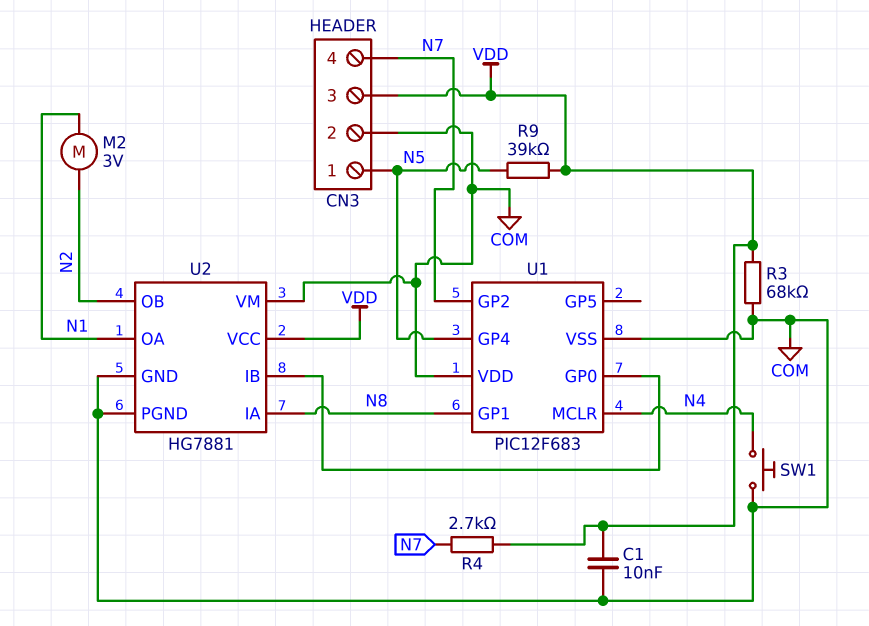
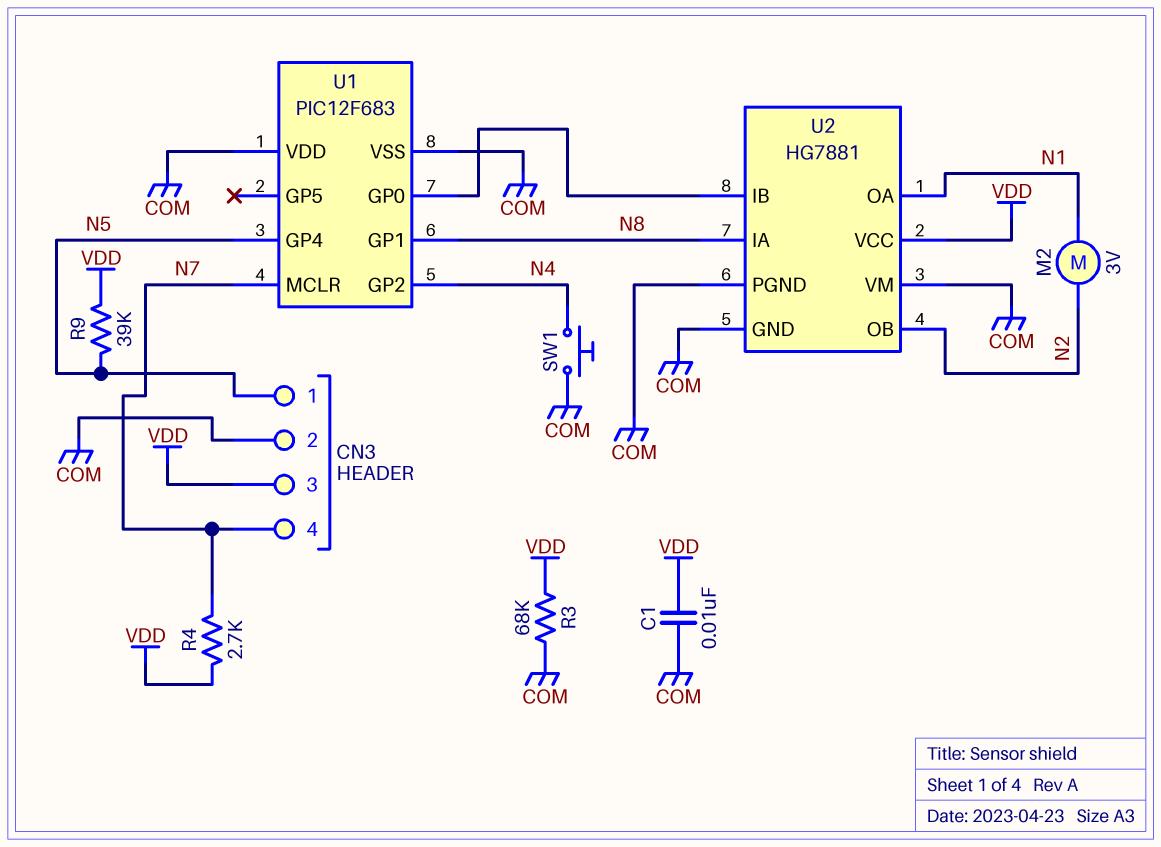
U1 pin GP2: N7 -> N4
U1 pin MCLR: N4 -> N7

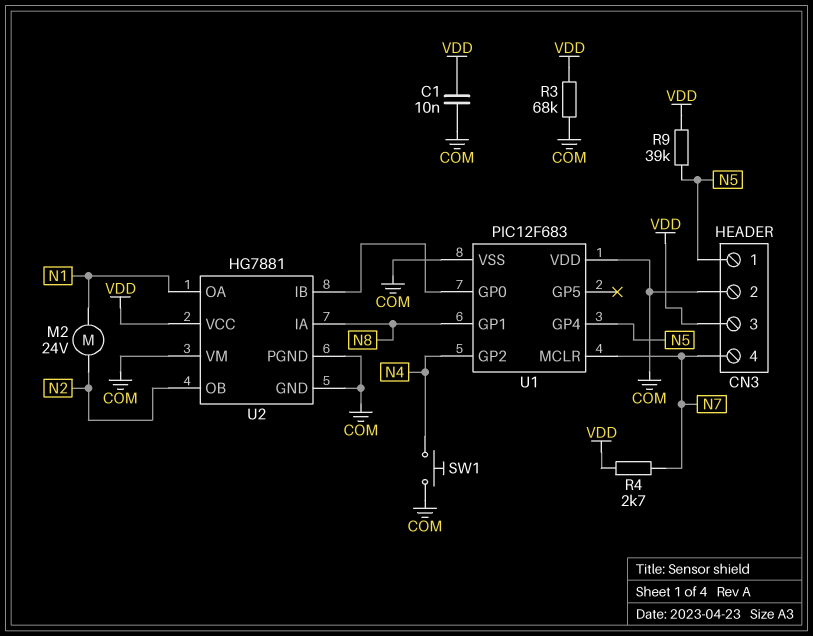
M2: motor 3V (N1, N2) -> motor 24V (N1, N2)

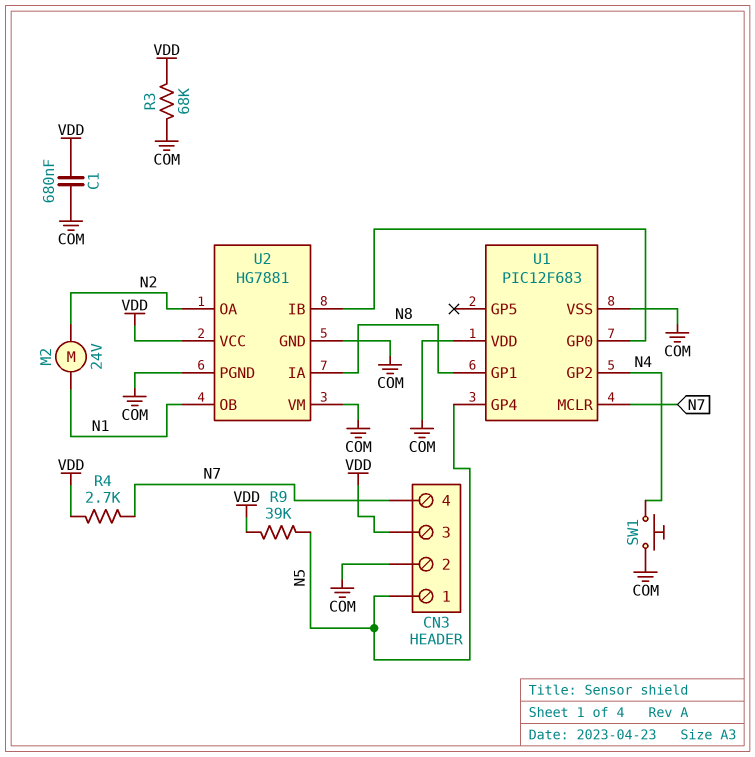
C1: 10nF (COM, VDD) -> 680nF (COM, VDD)
U2 pin OA: N1 -> N2
U2 pin OB: N2 -> N1

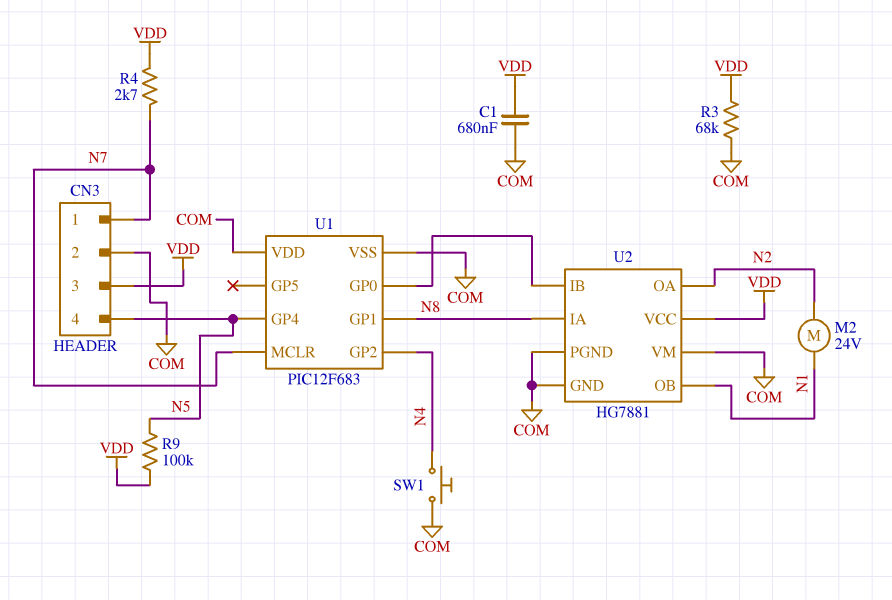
CN3 pin 1: N5 -> N7
CN3 pin 4: N7 -> N5
R9: 39k (N5, VDD) -> 100k (N5, VDD)

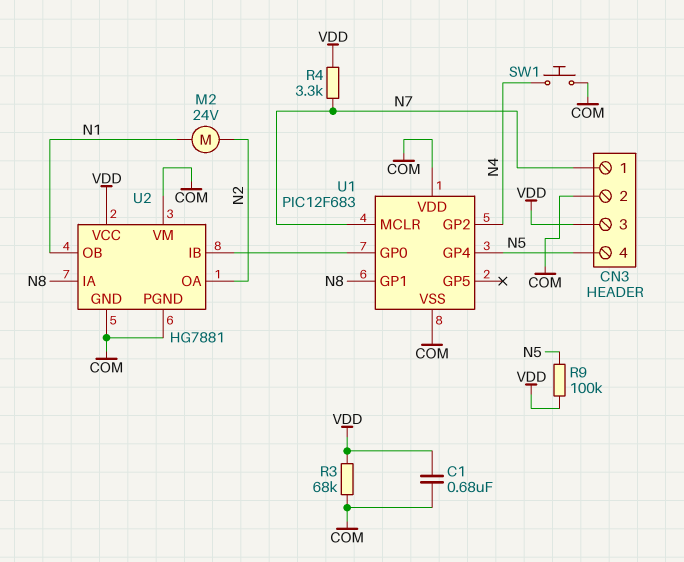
R4: 2.7k (N7, VDD) -> 3.3k (N7, VDD)

